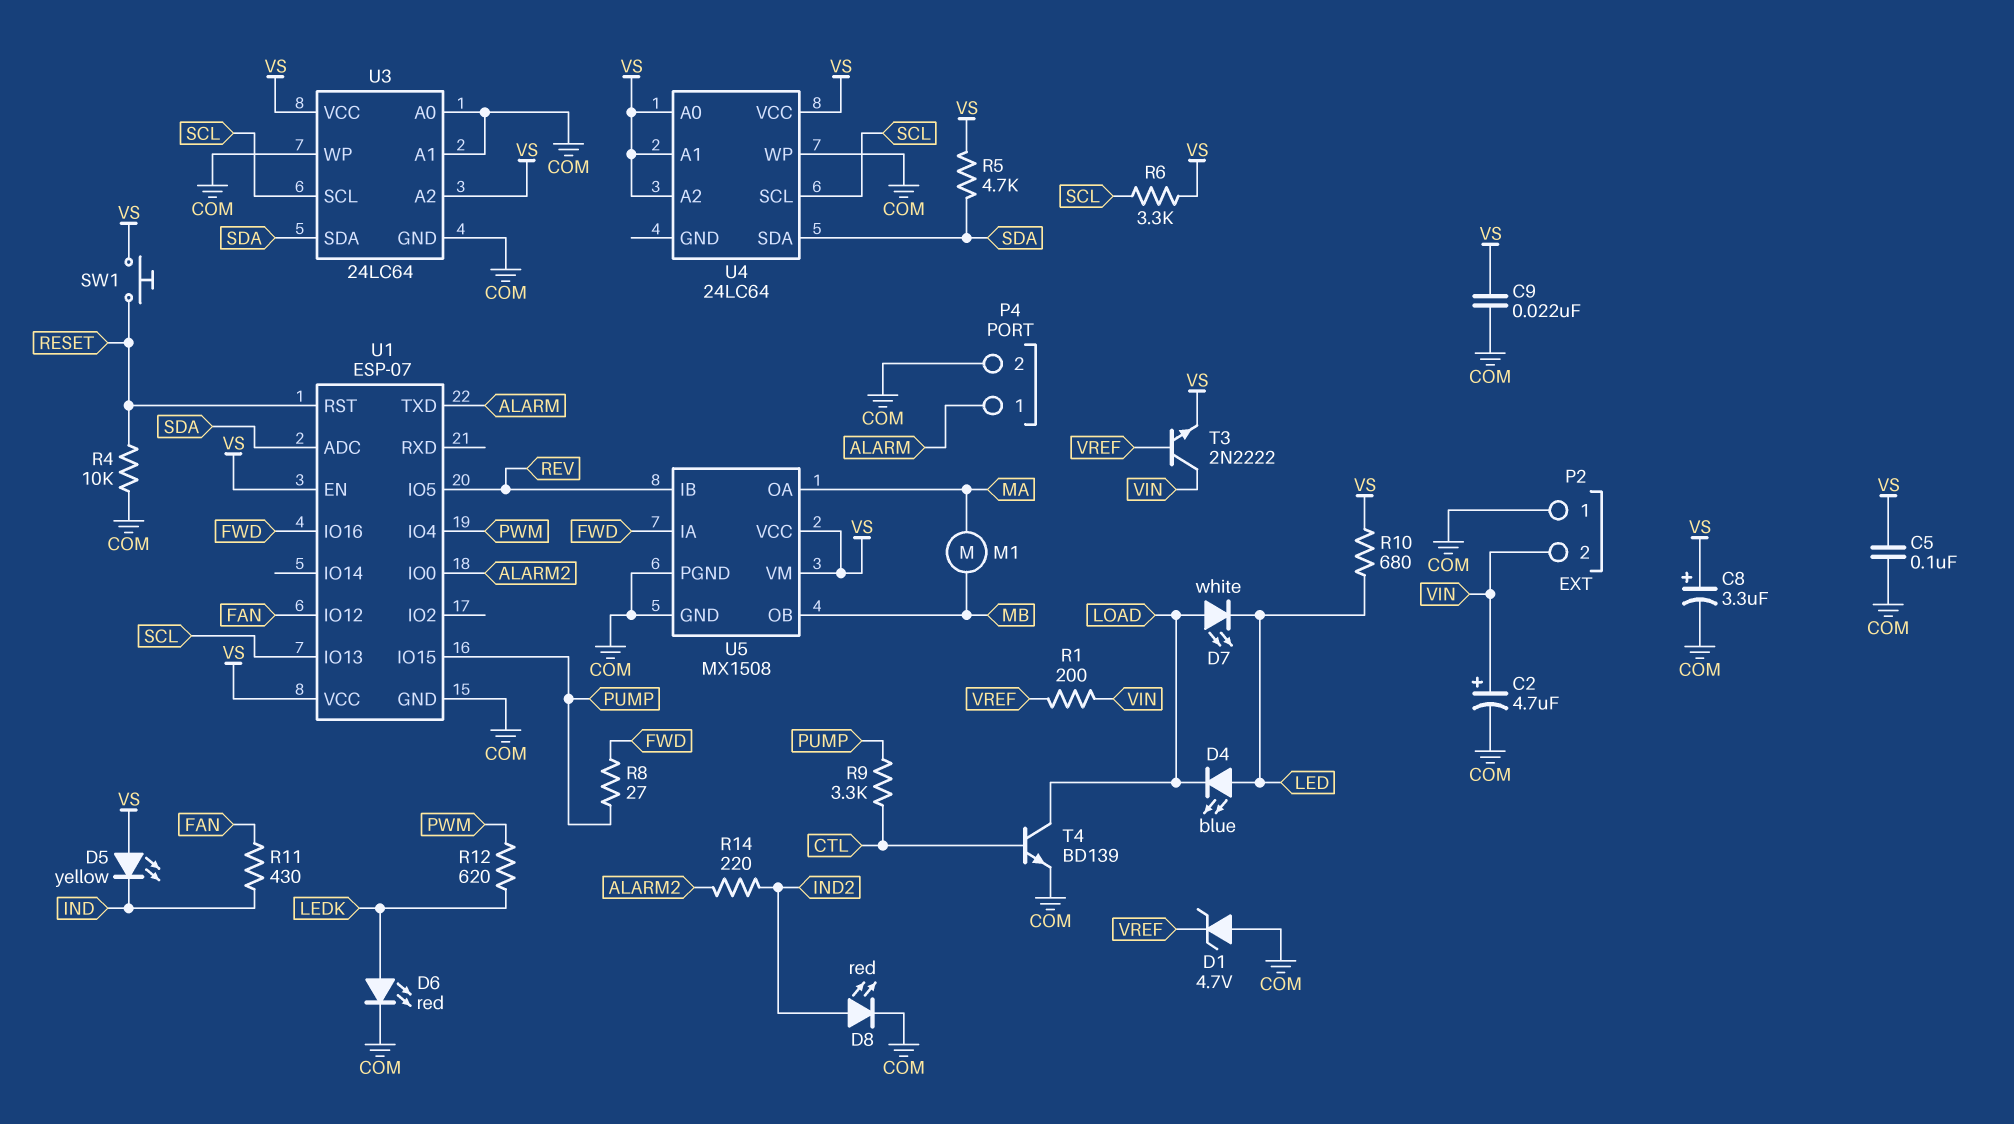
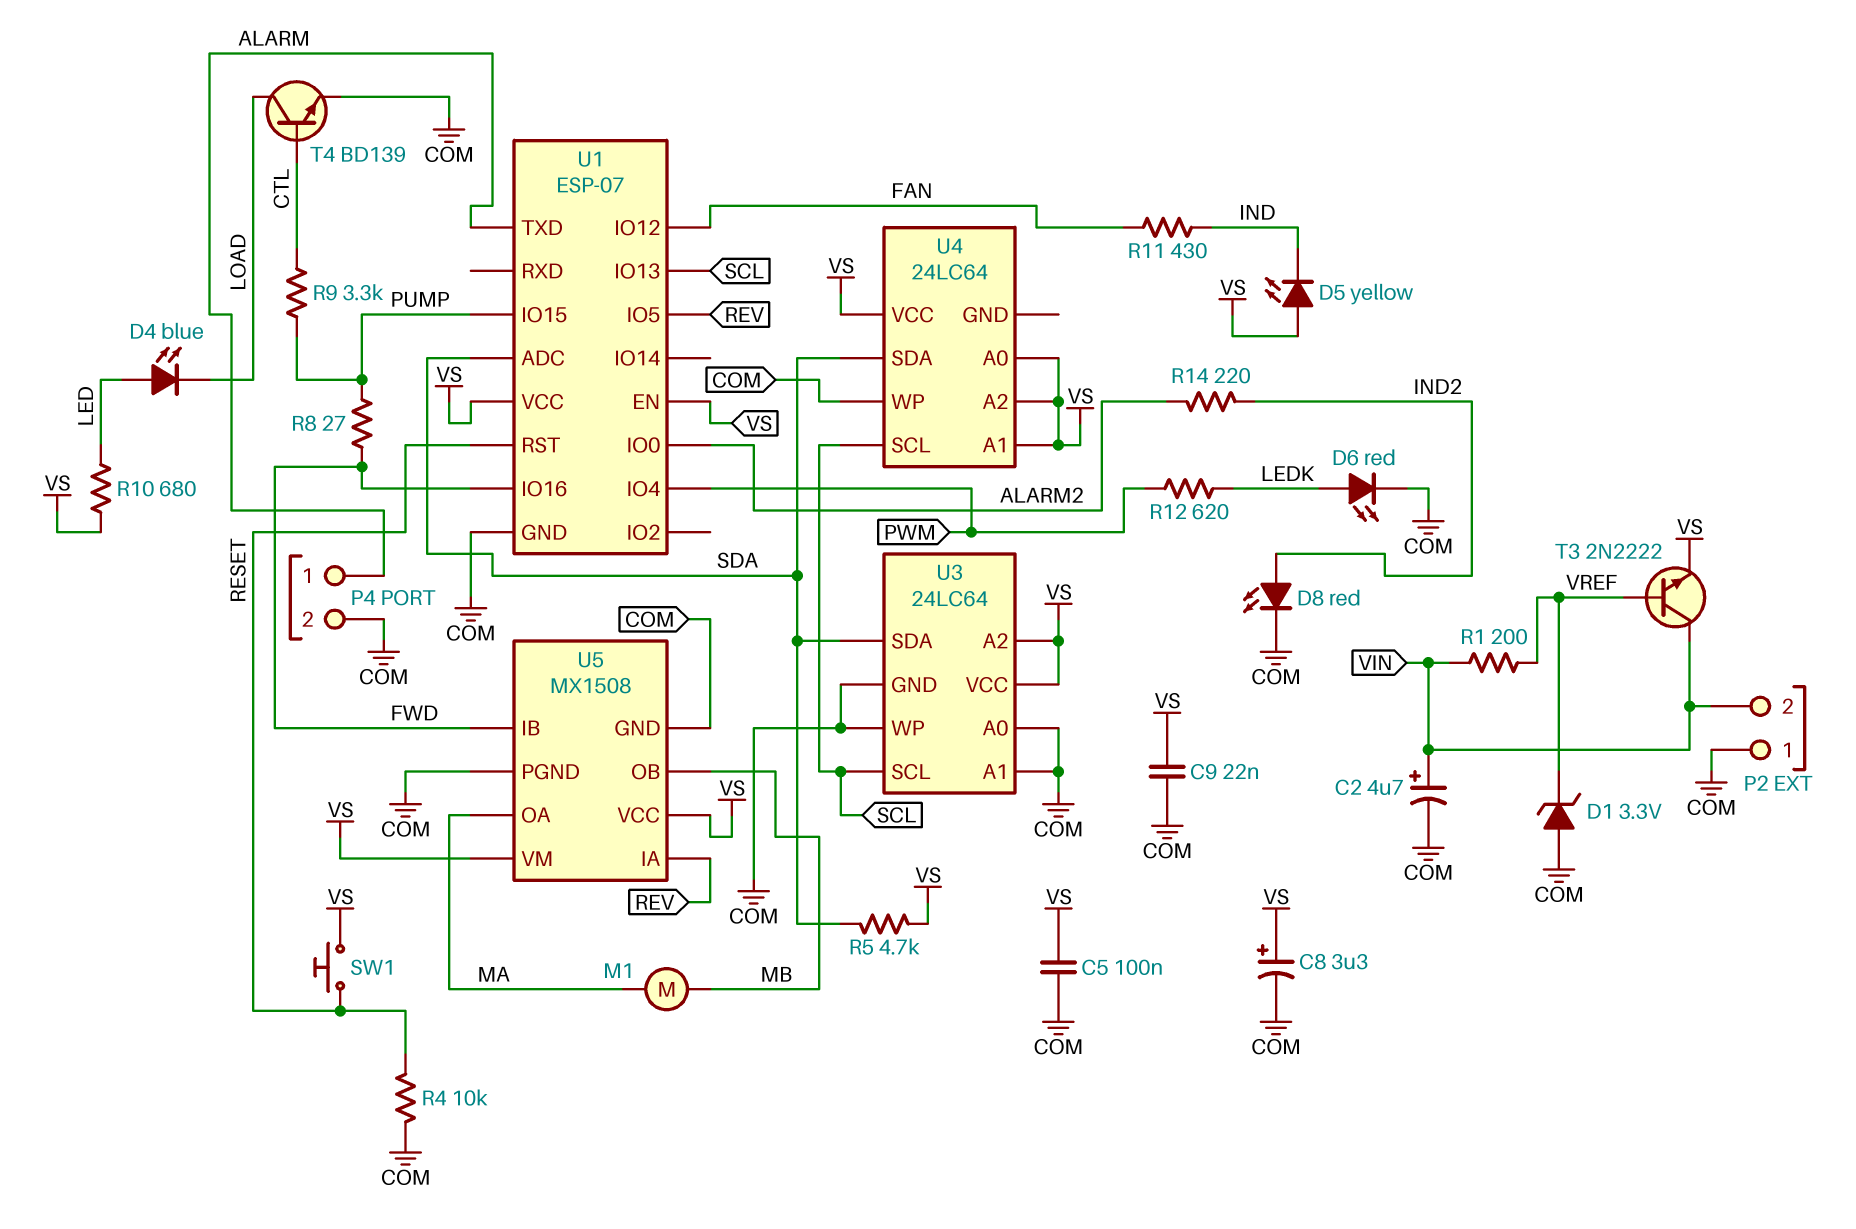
D1: zener 4.7V (A COM, K VREF) -> zener 3.3V (A COM, K VREF)
D7: LED white (A LOAD, K LED) -> none
R6: 3.3k (SCL, VS) -> none
U5 pin IA: FWD -> REV
U5 pin IB: REV -> FWD

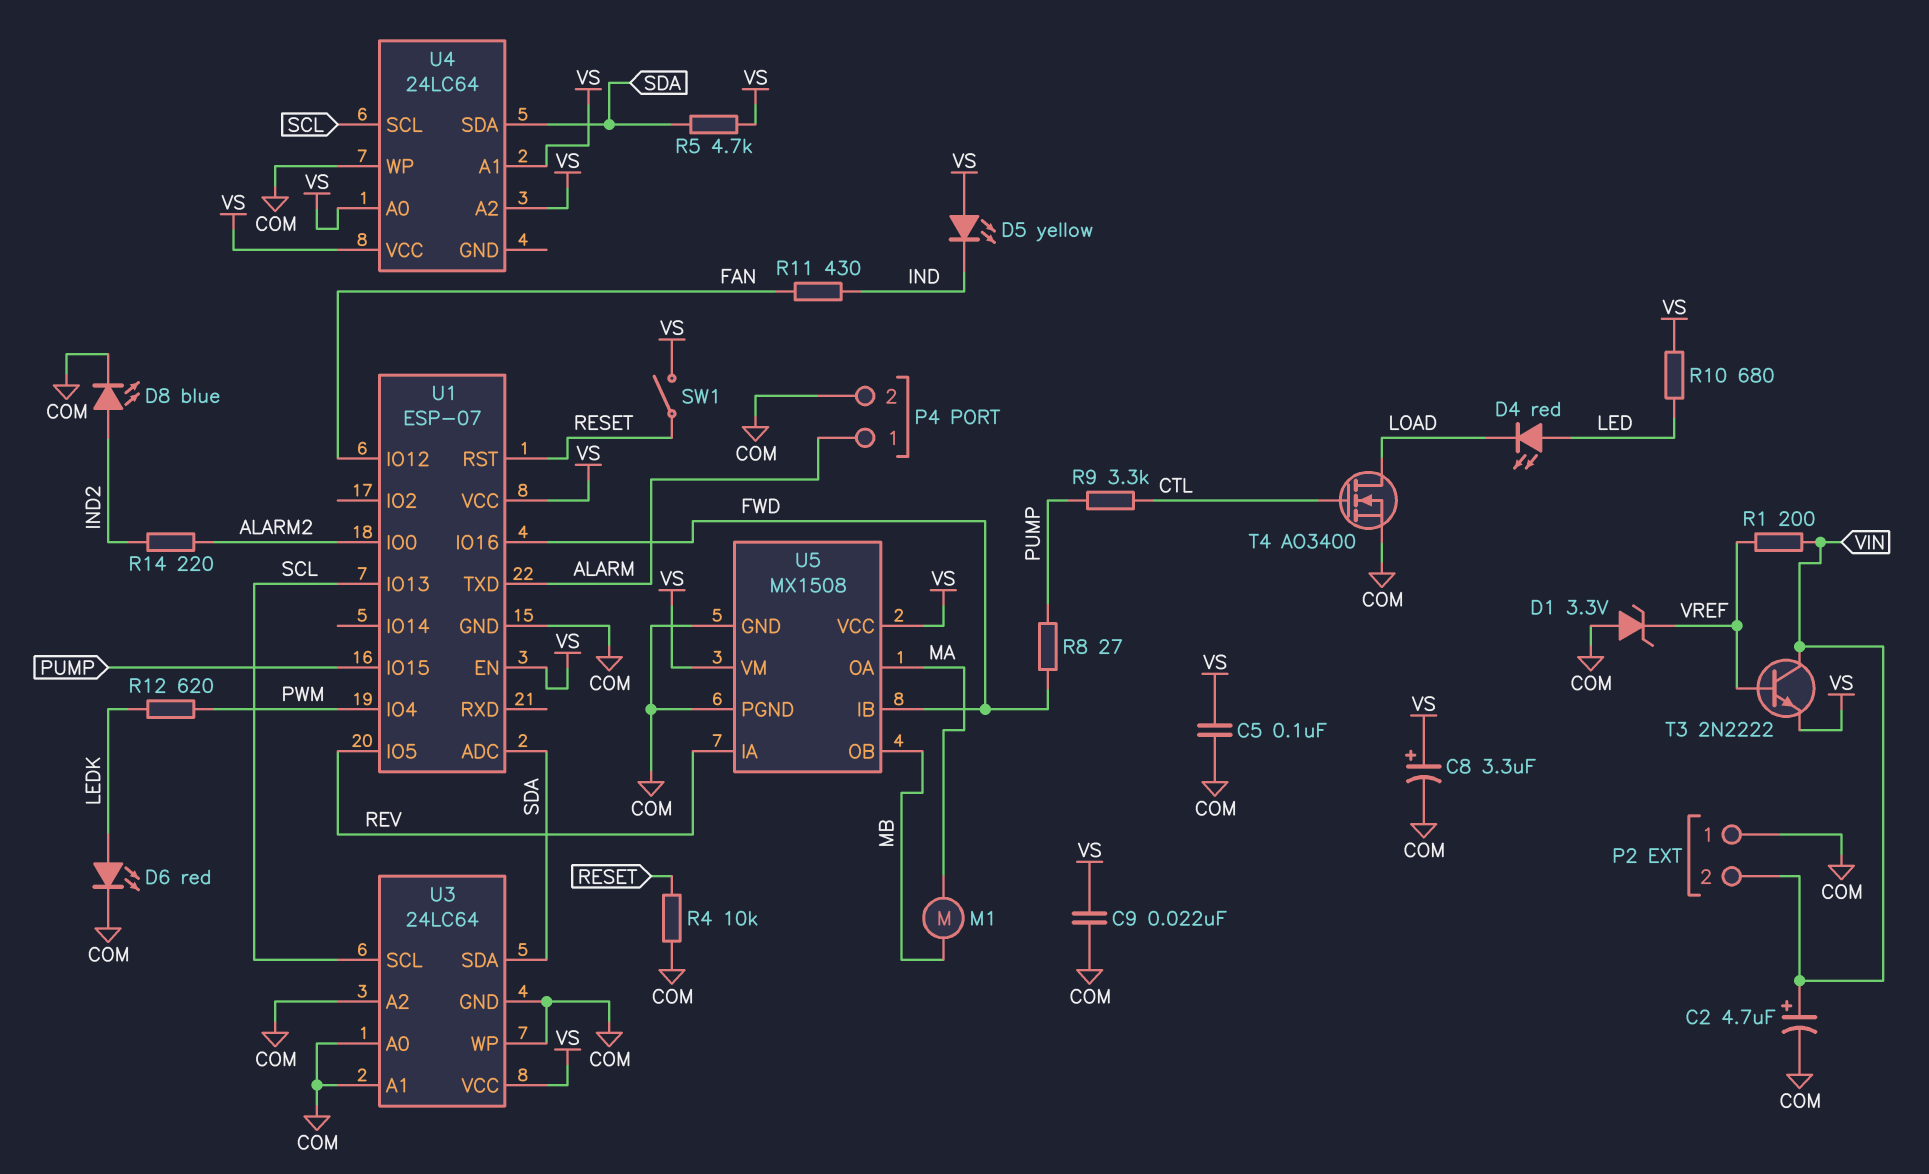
D4: LED blue (A LED, K LOAD) -> LED red (A LED, K LOAD)
D8: LED red (A IND2, K COM) -> LED blue (A IND2, K COM)
SW1: button (RESET, VS) -> switch (RESET, VS)
T4: NPN BD139 (B CTL, C LOAD, E COM) -> NMOS AO3400 (G CTL, D LOAD, S COM)
U3 pin A2: VS -> COM

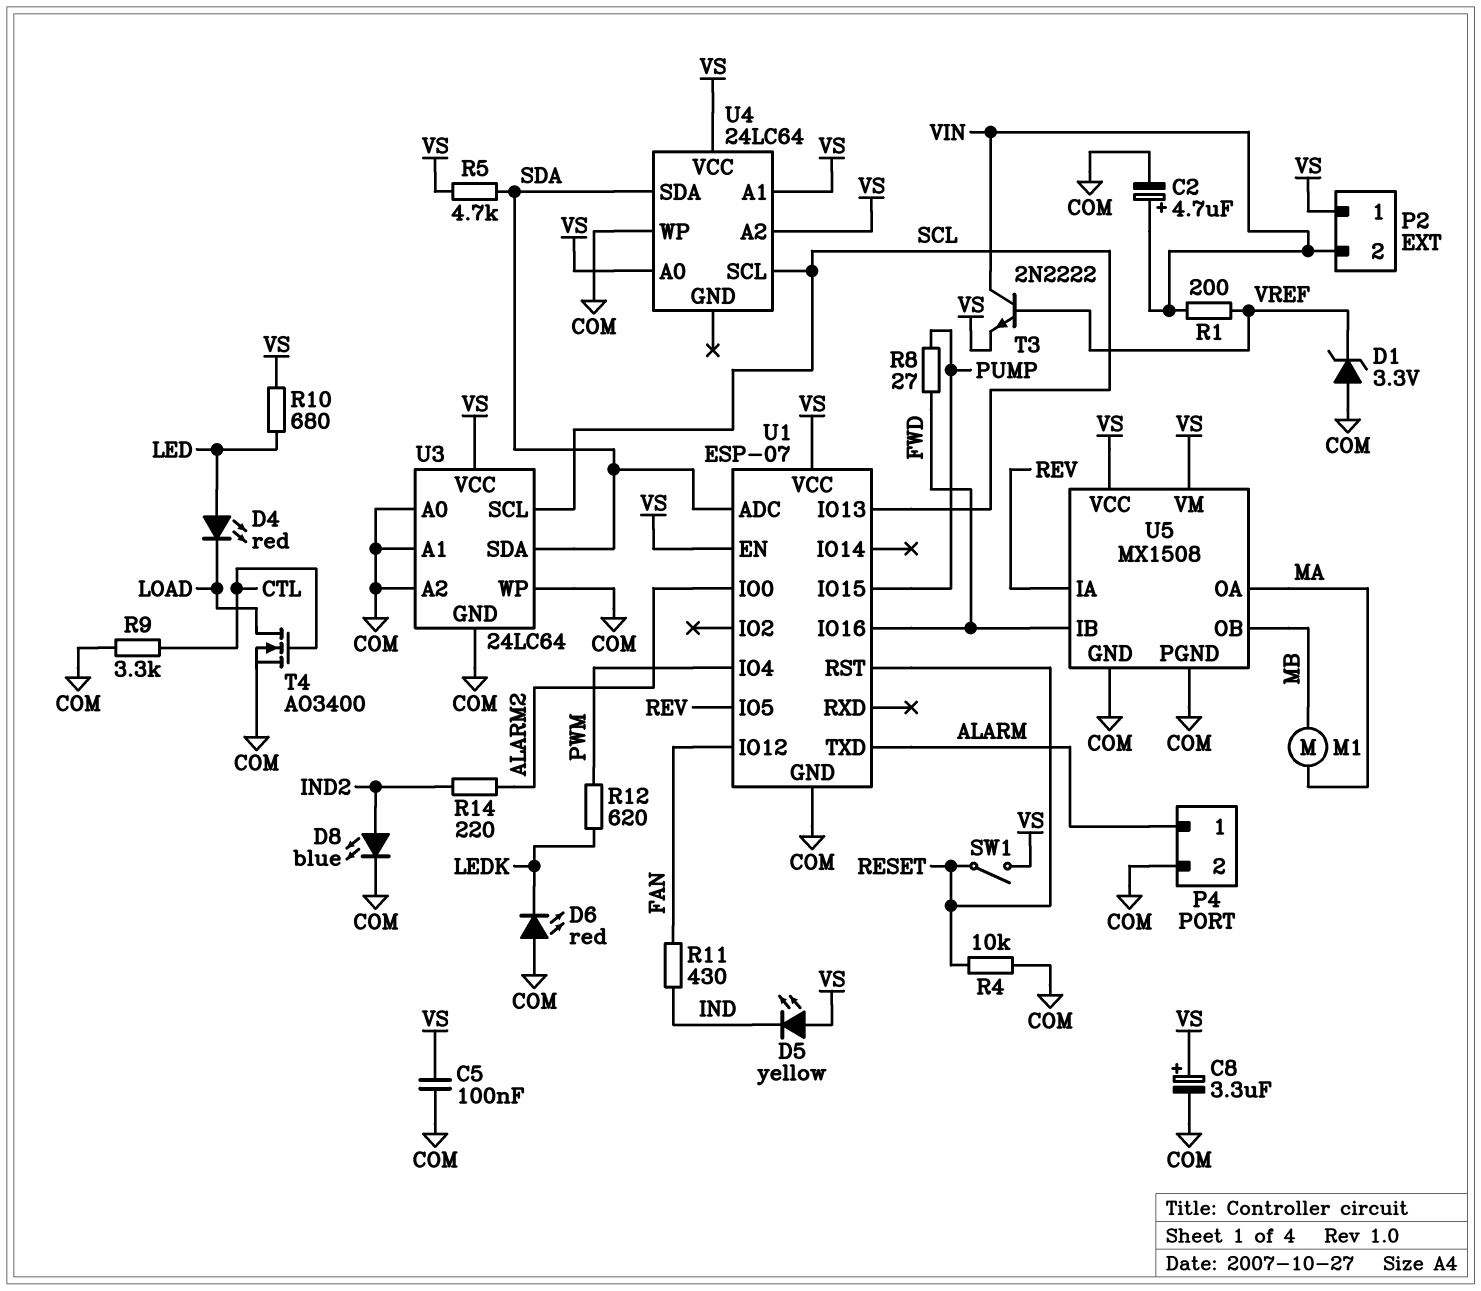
C9: 22nF (COM, VS) -> none
D6: LED red (A LEDK, K COM) -> LED red (A COM, K LEDK)
P2 pin 1: COM -> VS
R9: 3.3k (CTL, PUMP) -> 3.3k (COM, CTL)

